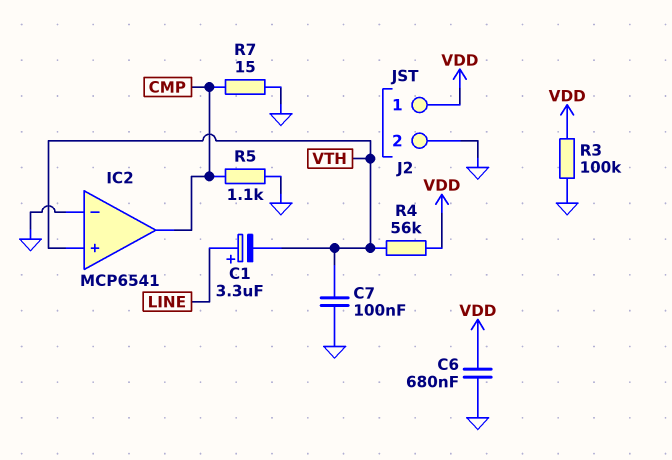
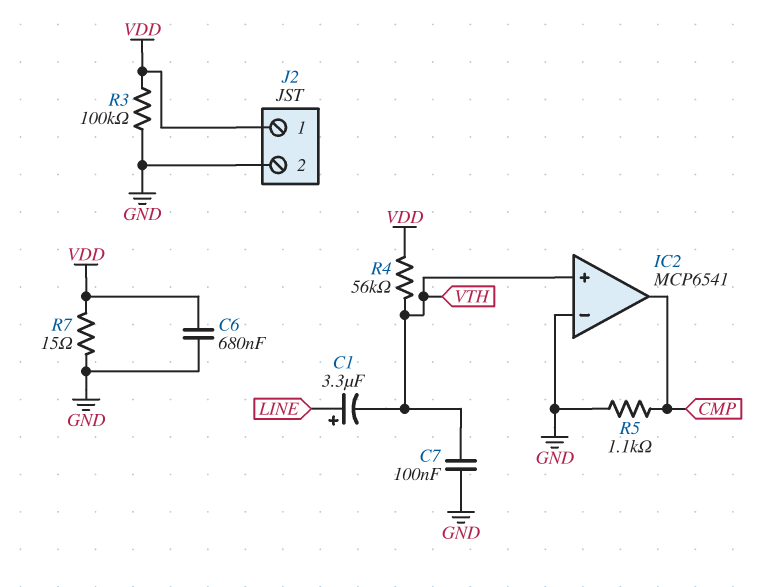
R7: 15 (CMP, GND) -> 15 (GND, VDD)

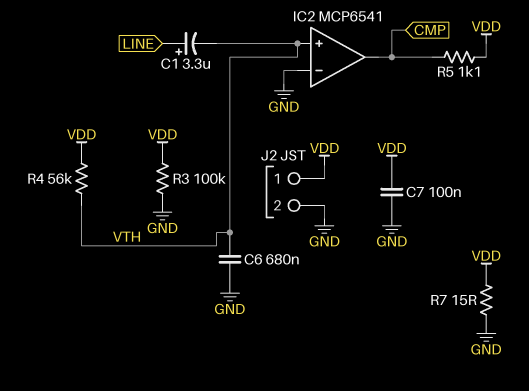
C6: 680nF (GND, VDD) -> 680nF (GND, VTH)
C7: 100nF (GND, VTH) -> 100nF (GND, VDD)
R5: 1.1k (CMP, GND) -> 1.1k (CMP, VDD)

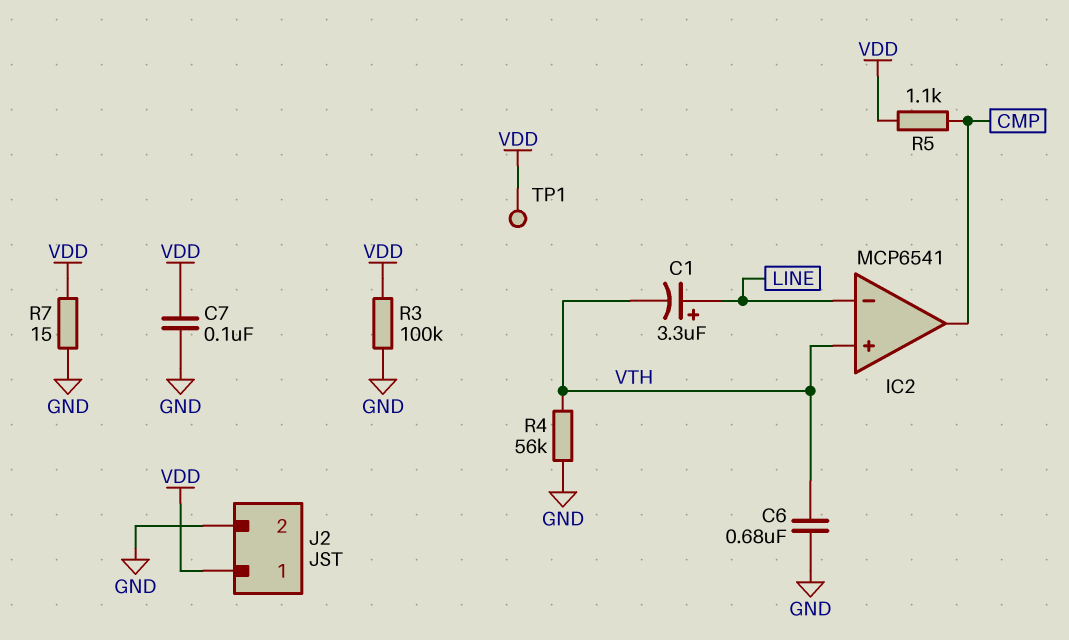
IC2 pin in-: GND -> LINE
R4: 56k (VDD, VTH) -> 56k (GND, VTH)
TP1: none -> test point (VDD)

